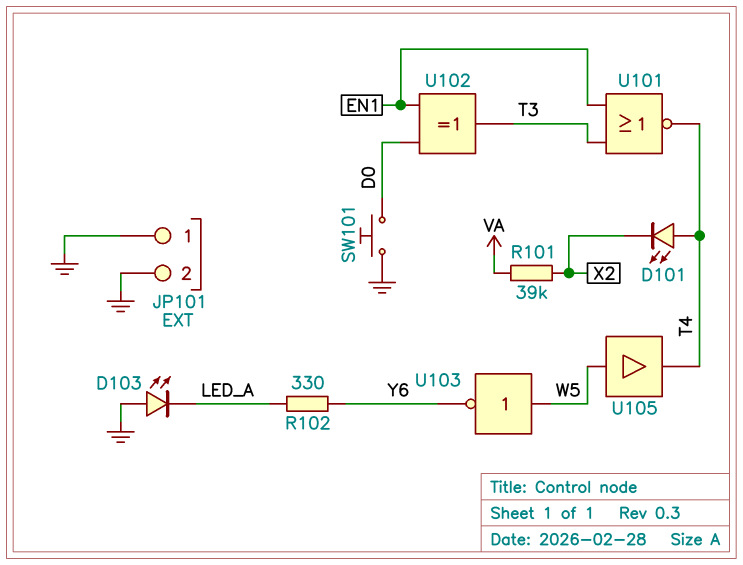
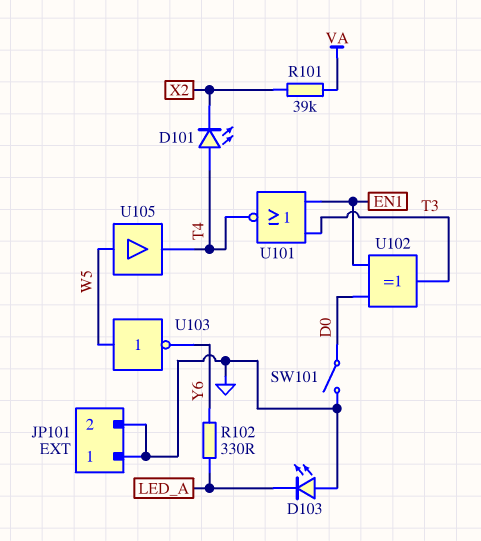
SW101: button (D0, GND) -> switch (D0, GND)

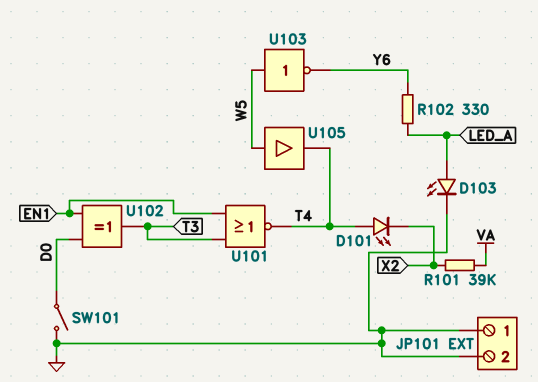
D103: LED (A GND, K LED_A) -> LED (A LED_A, K GND)

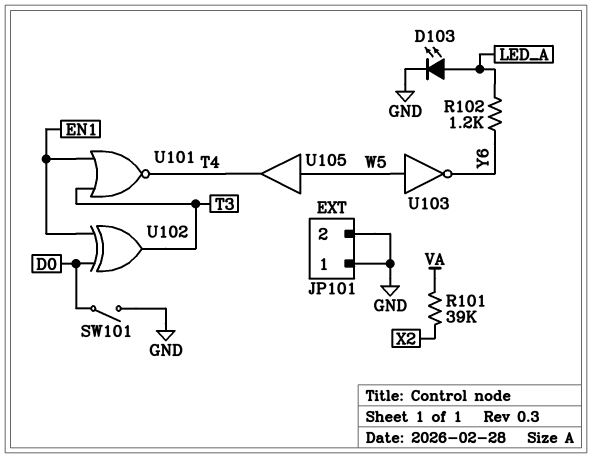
D101: LED (A T4, K X2) -> none
R102: 330 (LED_A, Y6) -> 1.2k (LED_A, Y6)

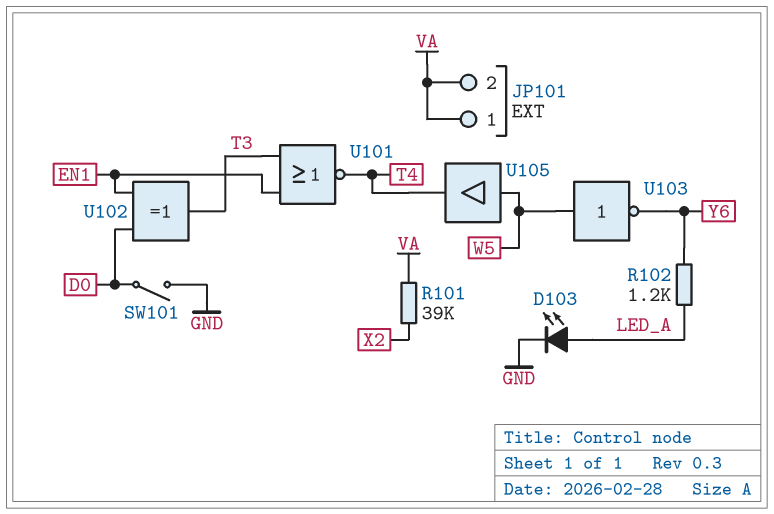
JP101 pin 1: GND -> VA
JP101 pin 2: GND -> VA

